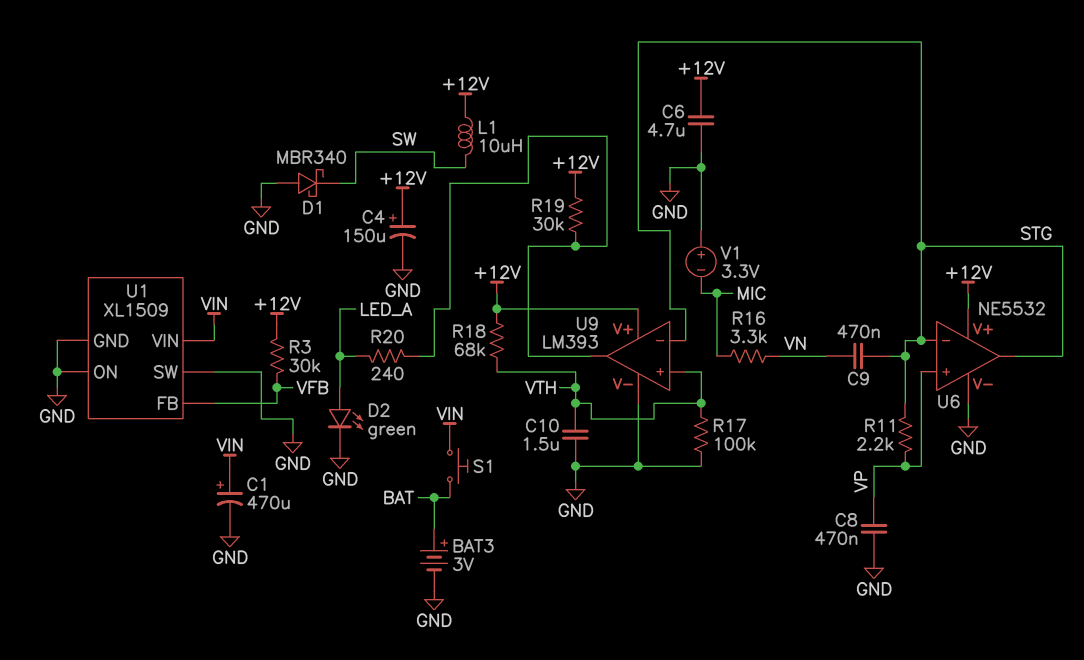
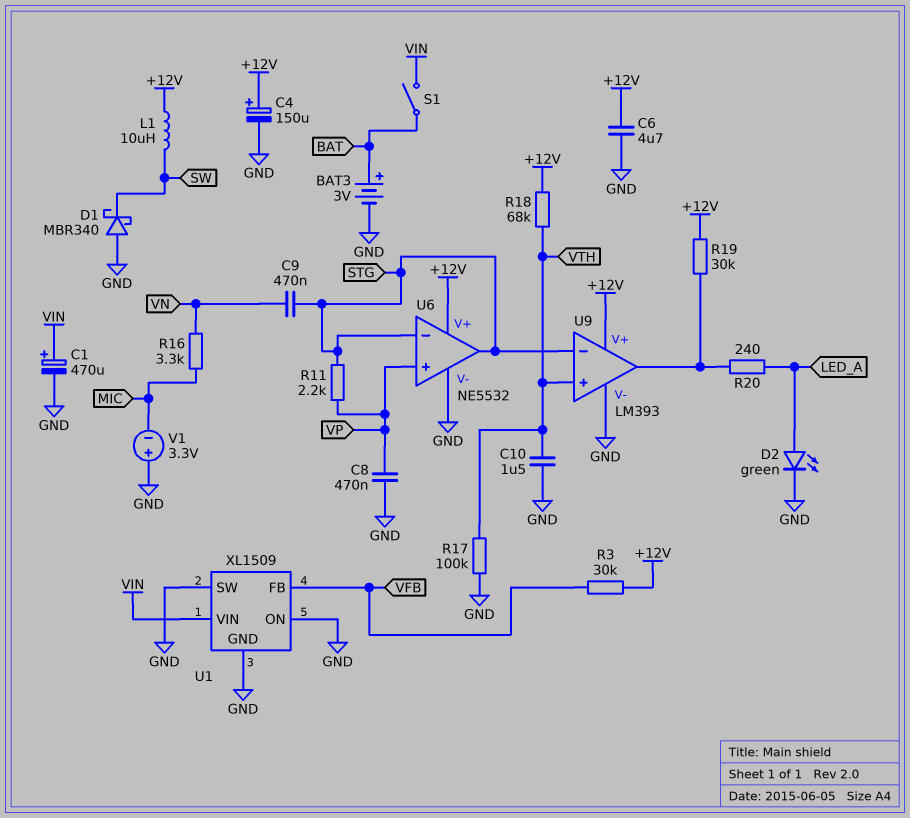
S1: button (BAT, VIN) -> switch (BAT, VIN)

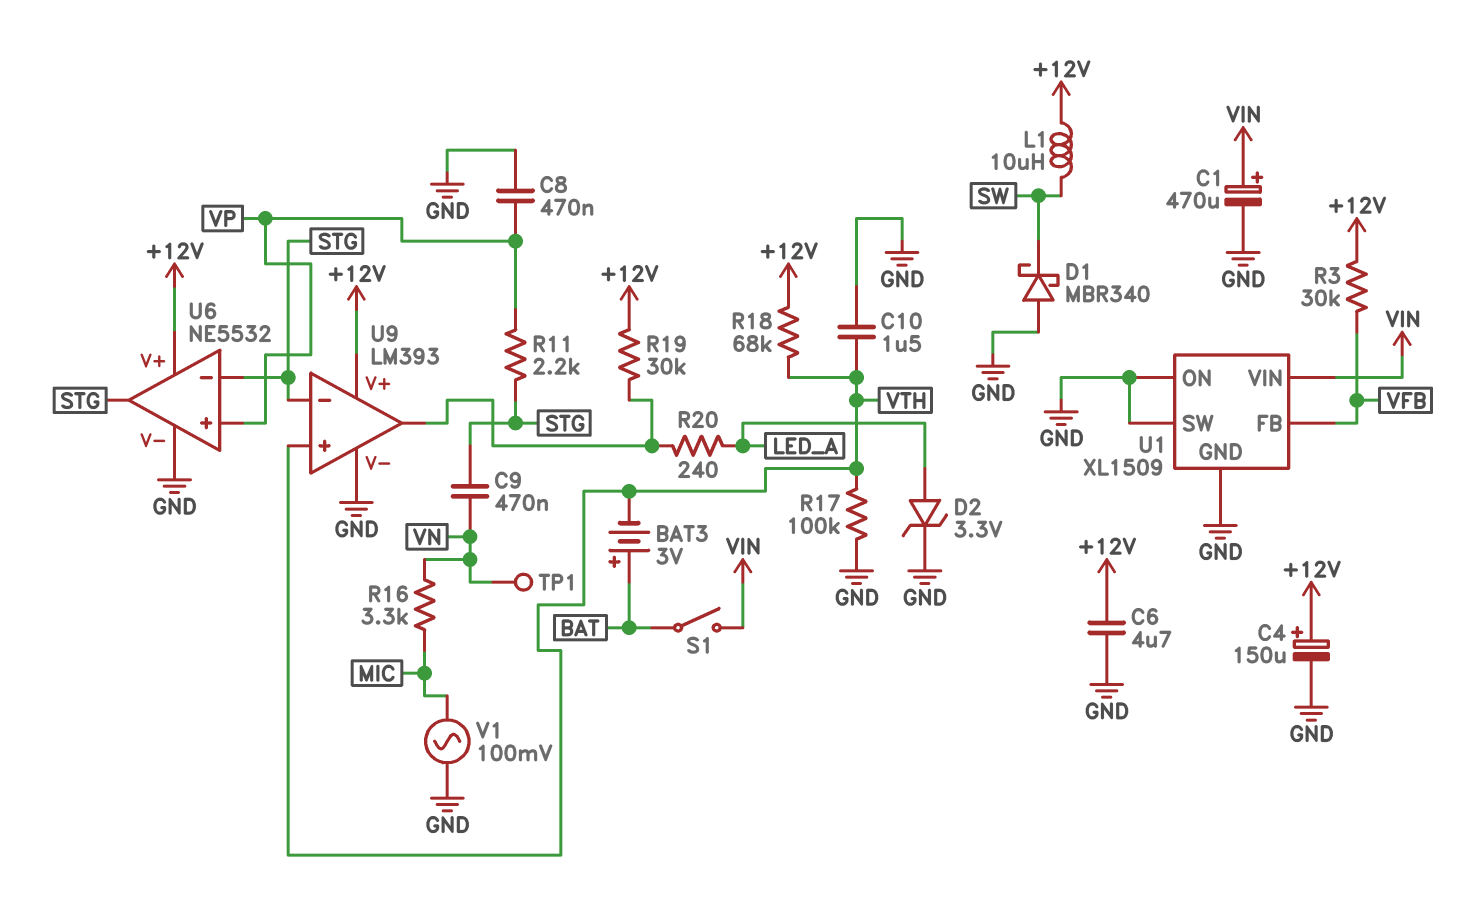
BAT3: 3V (plus BAT, minus GND) -> 3V (plus BAT, minus VTH)
D2: LED green (A LED_A, K GND) -> zener 3.3V (A LED_A, K GND)
TP1: none -> test point (VN)
V1: 3.3V (plus GND, minus MIC) -> AC 100mV (GND, MIC)

